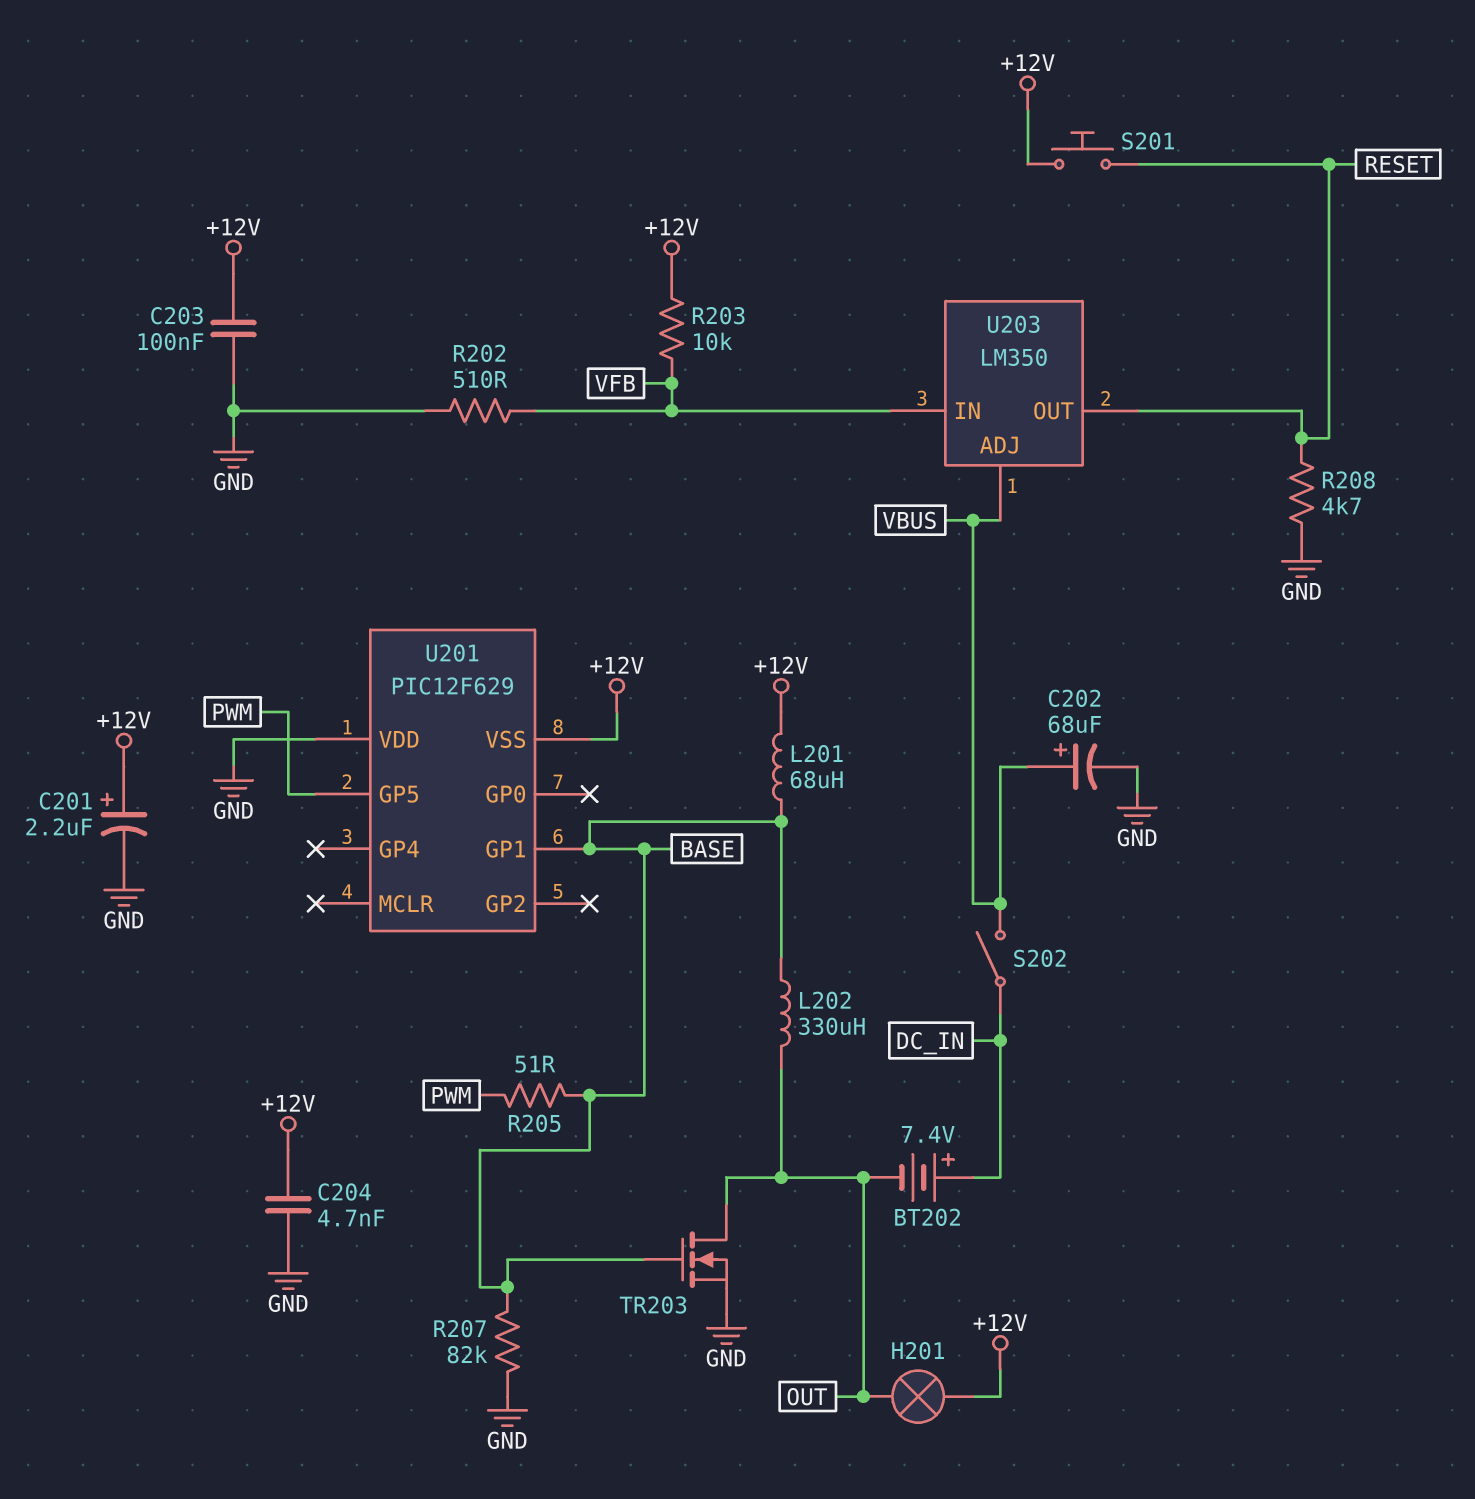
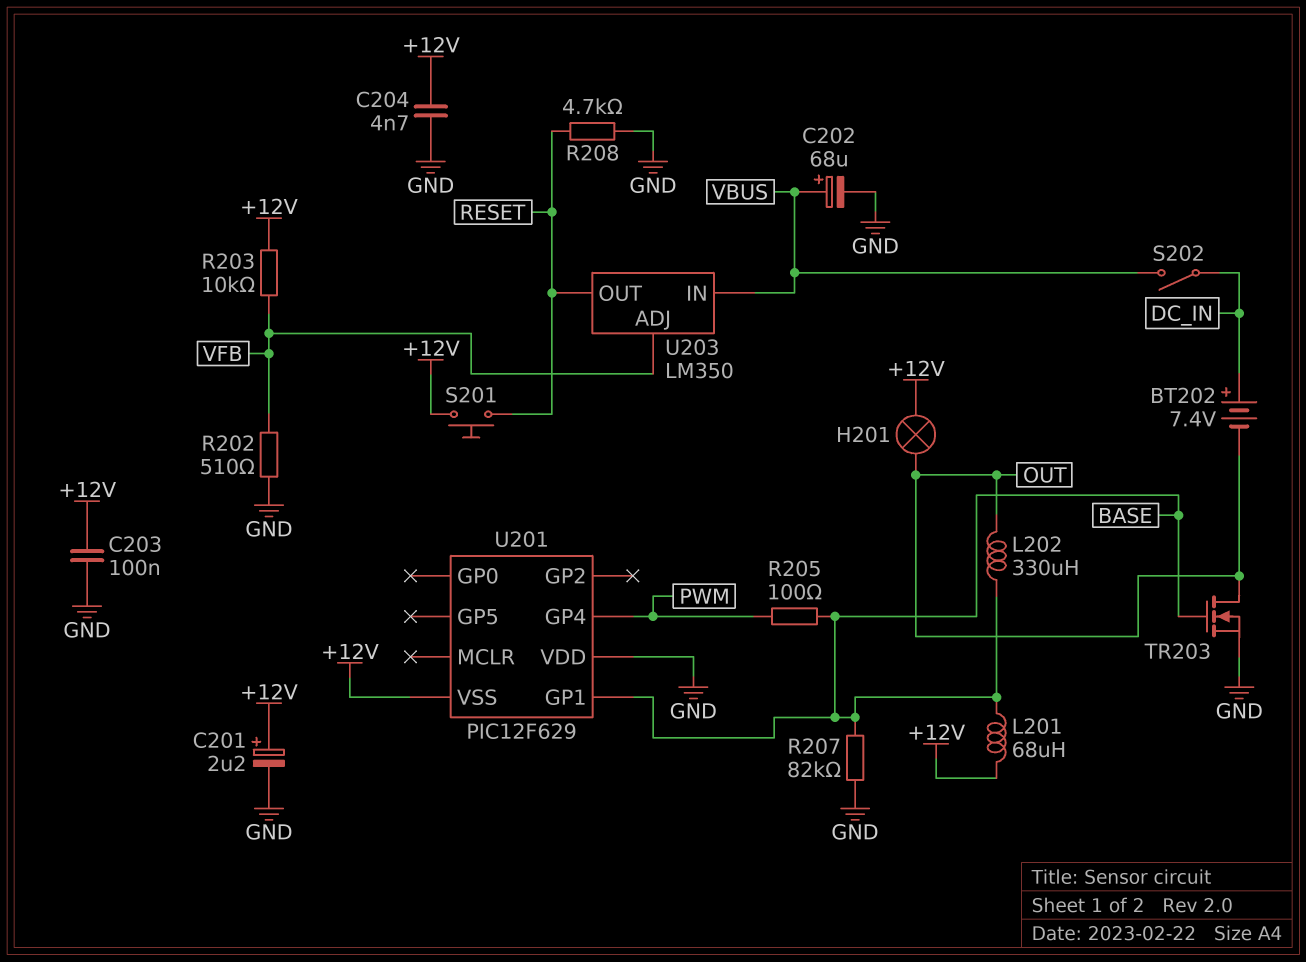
R205: 51 (BASE, PWM) -> 100 (BASE, PWM)
U201 pin GP4: none -> PWM
U201 pin GP5: PWM -> none
U203 pin ADJ: VBUS -> VFB
U203 pin IN: VFB -> VBUS

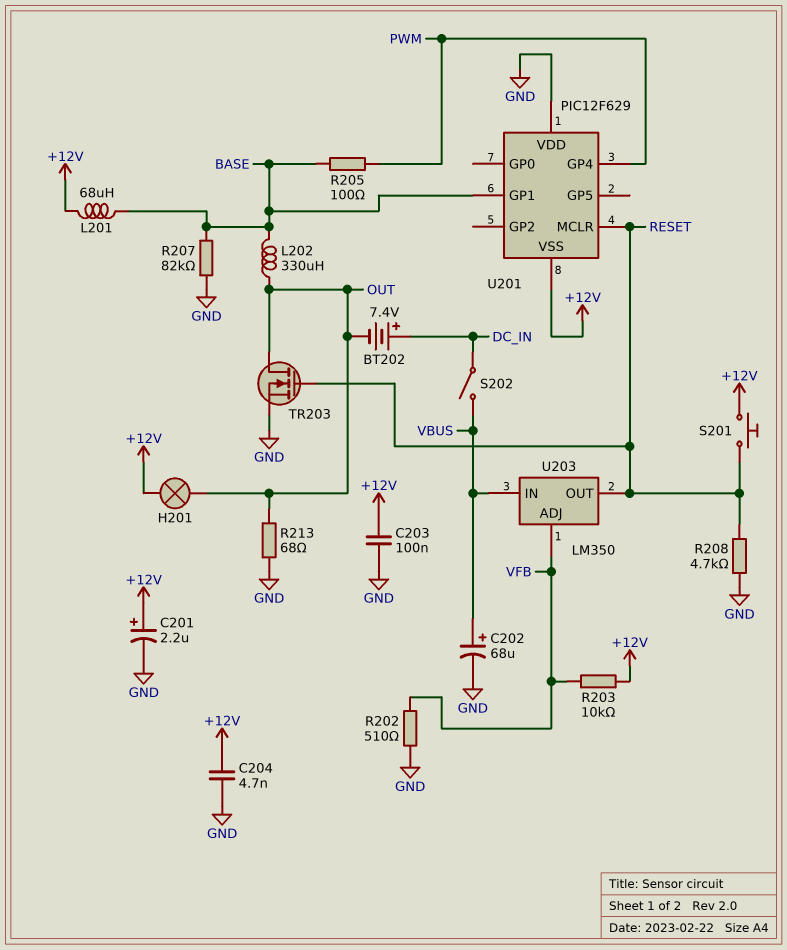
R213: none -> 68 (GND, OUT)
TR203: NMOS (G BASE, D OUT, S GND) -> NMOS (G RESET, D OUT, S GND)
U201 pin MCLR: none -> RESET

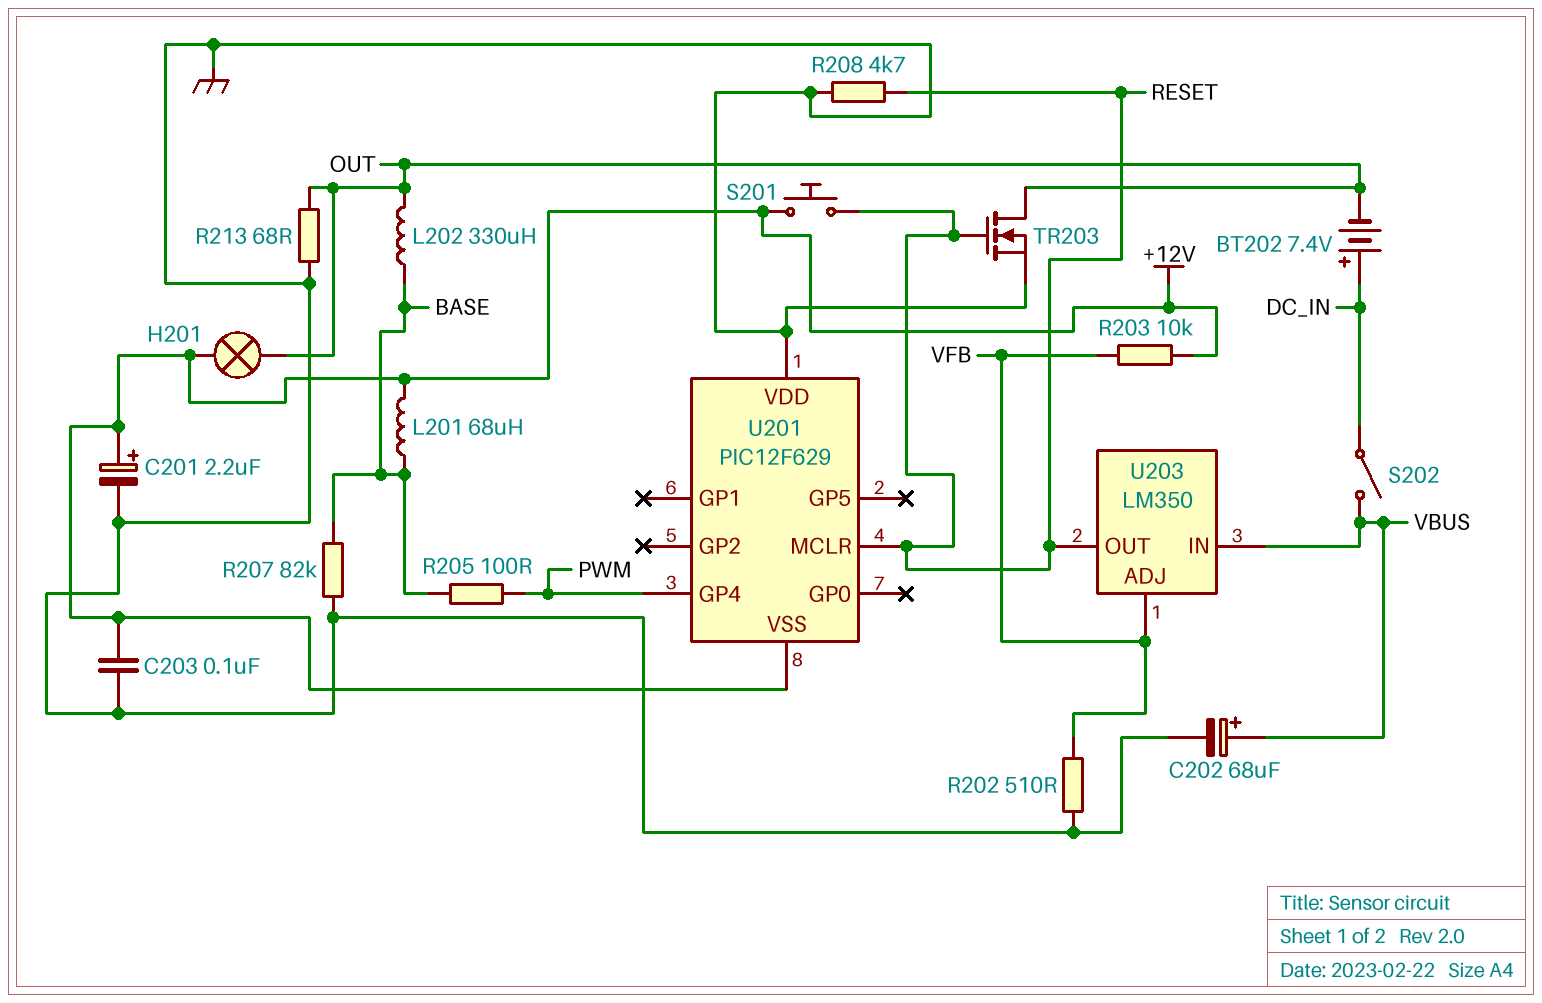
C204: 4.7nF (+12V, GND) -> none
U201 pin GP1: BASE -> none

